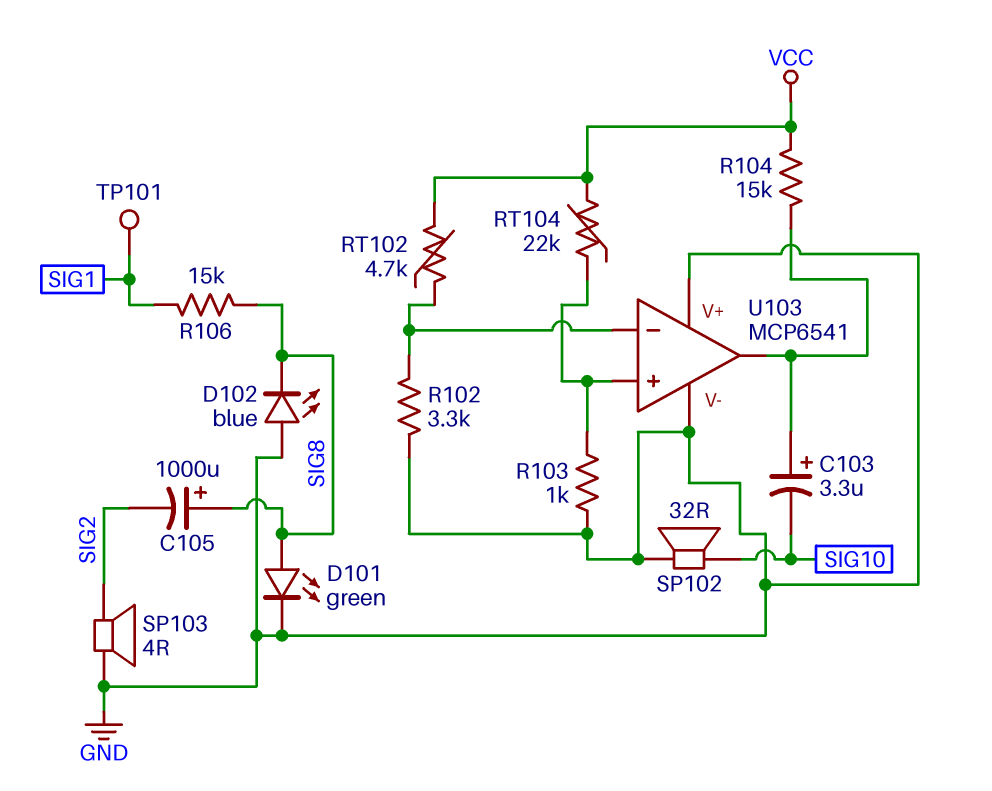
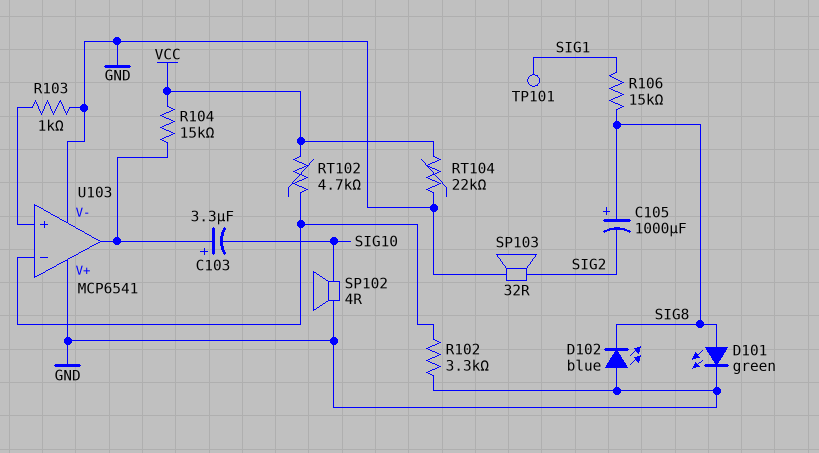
RT104: 22k (U103/in+, VCC) -> 22k (GND, VCC)
SP102: speaker 32R (GND, SIG10) -> speaker 4R (GND, SIG10)
SP103: speaker 4R (GND, SIG2) -> speaker 32R (GND, SIG2)

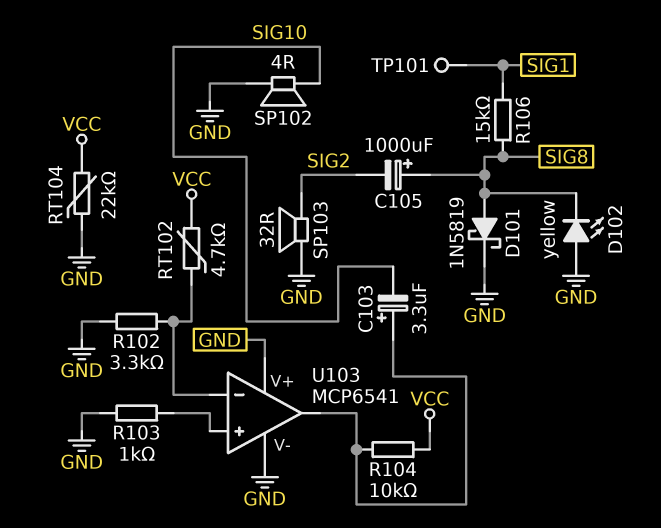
D101: LED green (A SIG8, K GND) -> schottky 1N5819 (A SIG8, K GND)
D102: LED blue (A GND, K SIG8) -> LED yellow (A GND, K SIG8)
R104: 15k (U103/out, VCC) -> 10k (U103/out, VCC)

